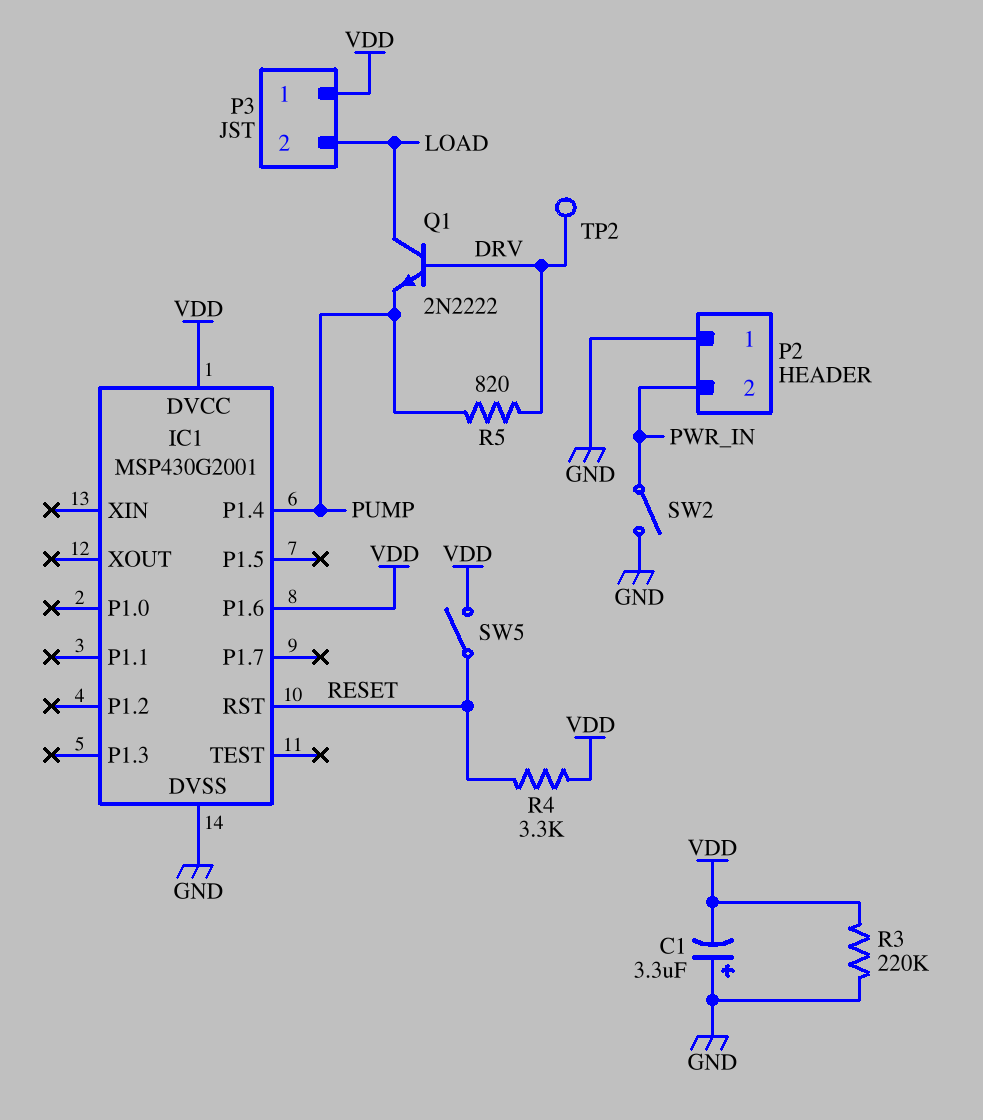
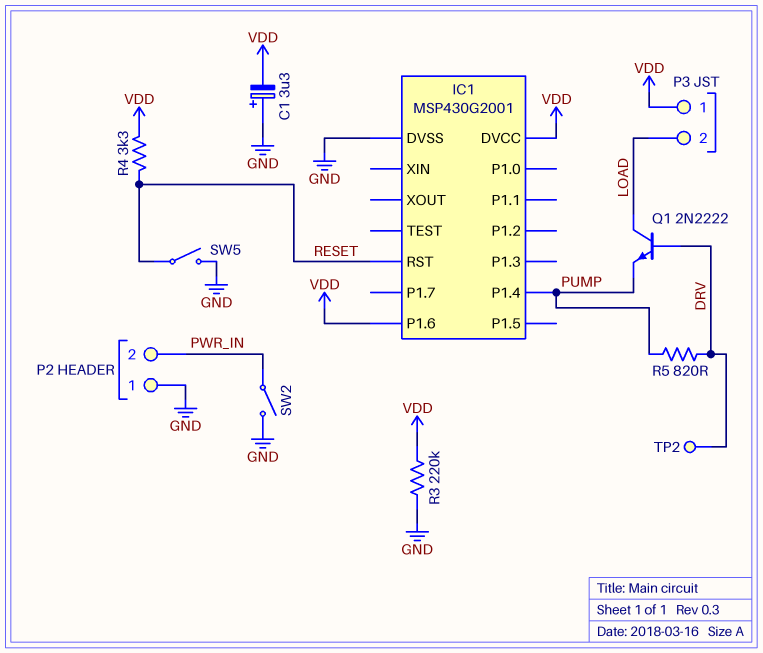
SW5: switch (RESET, VDD) -> switch (GND, RESET)

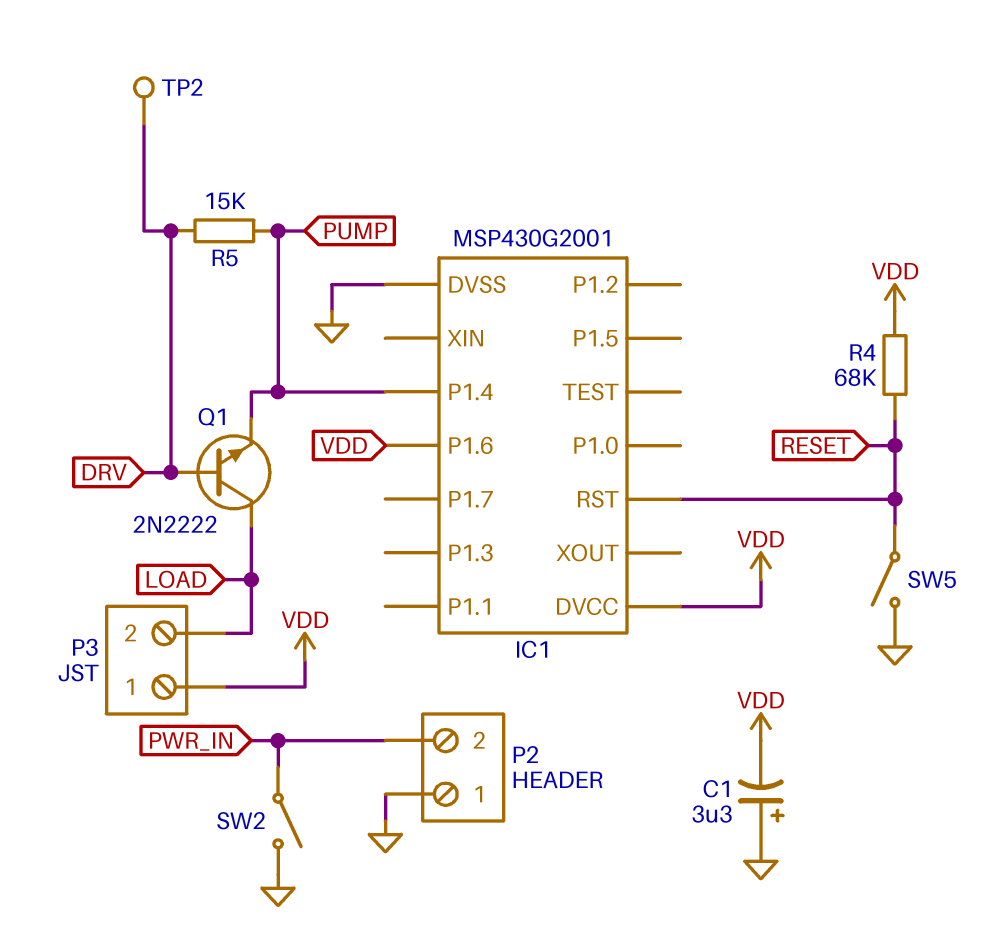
R3: 220k (GND, VDD) -> none
R4: 3.3k (RESET, VDD) -> 68k (RESET, VDD)
R5: 820 (DRV, PUMP) -> 15k (DRV, PUMP)

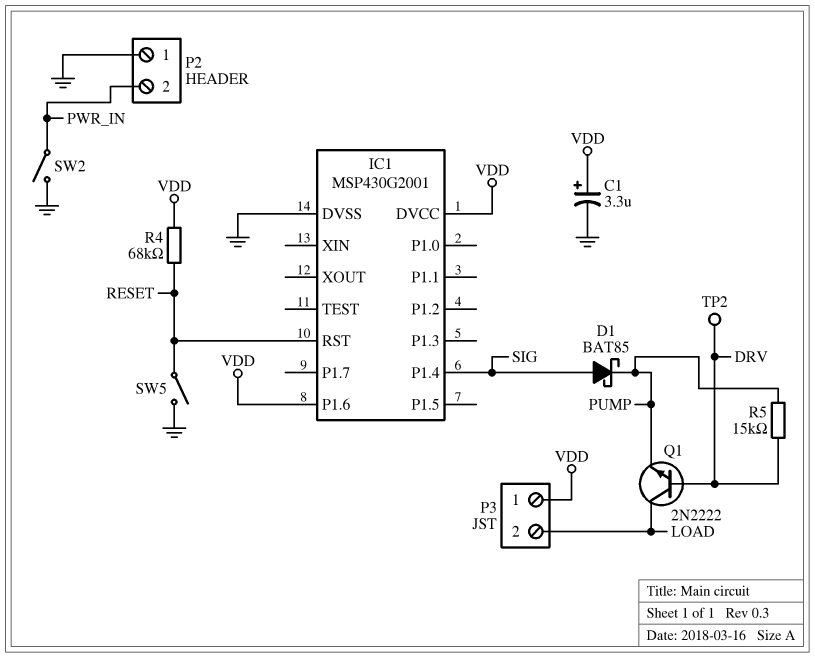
C1: 3.3uF (plus GND, minus VDD) -> 3.3uF (plus VDD, minus GND)
D1: none -> schottky BAT85 (A SIG, K PUMP)
IC1 pin P1.4: PUMP -> SIG

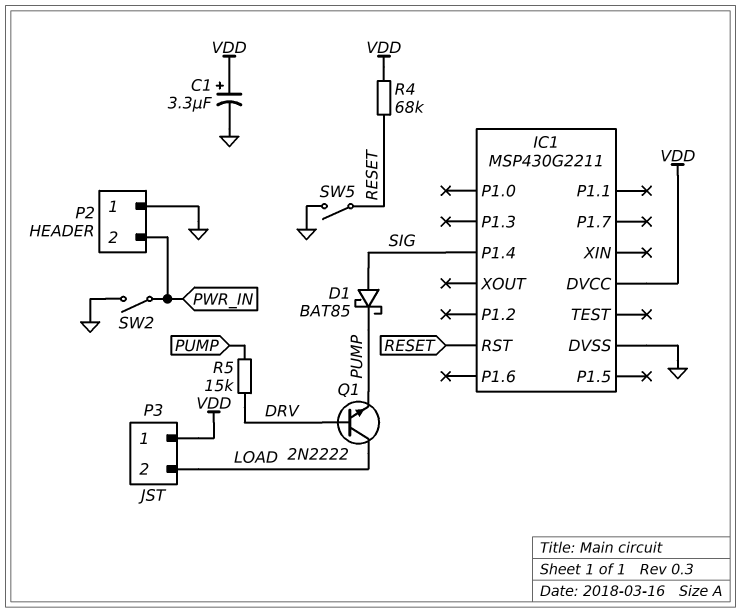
IC1: MSP430G2001 -> MSP430G2211
IC1 pin P1.6: VDD -> none
TP2: test point (DRV) -> none

